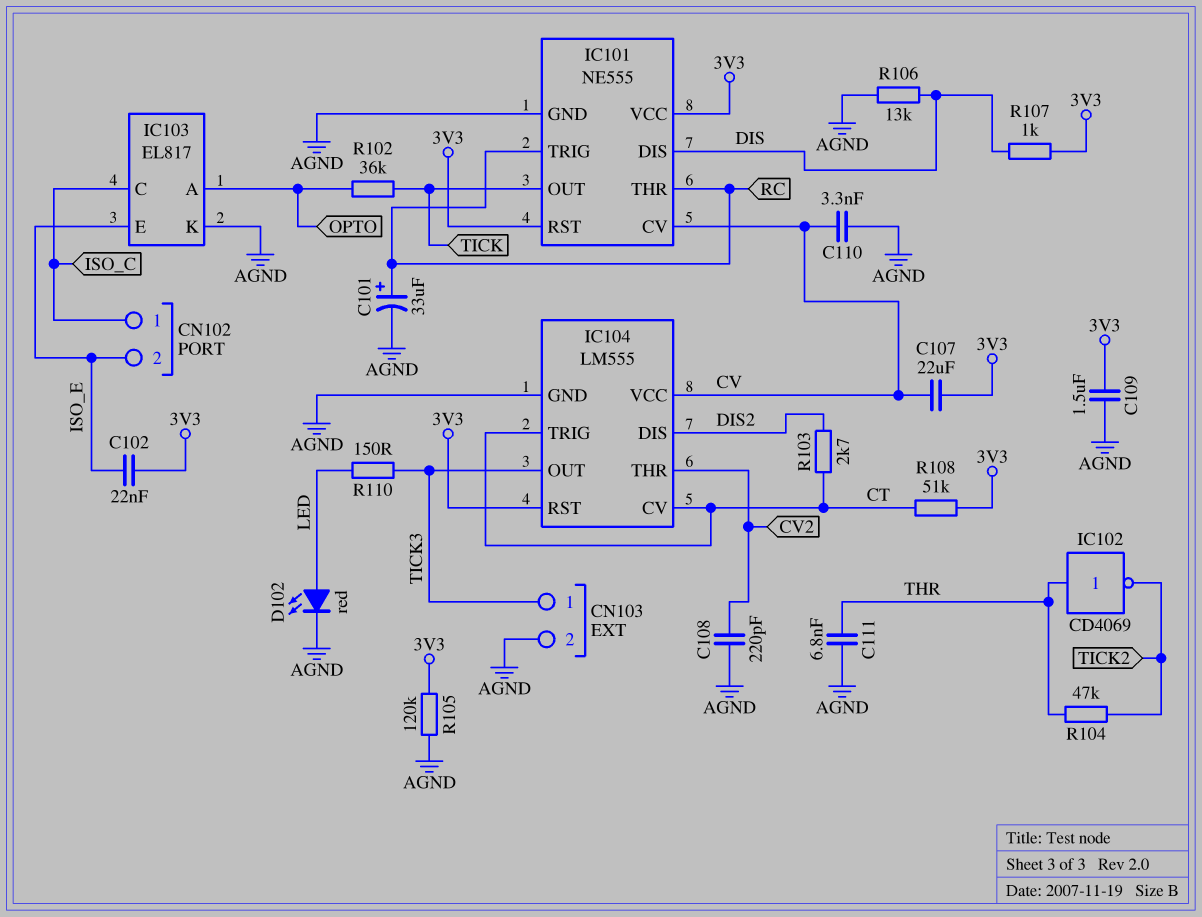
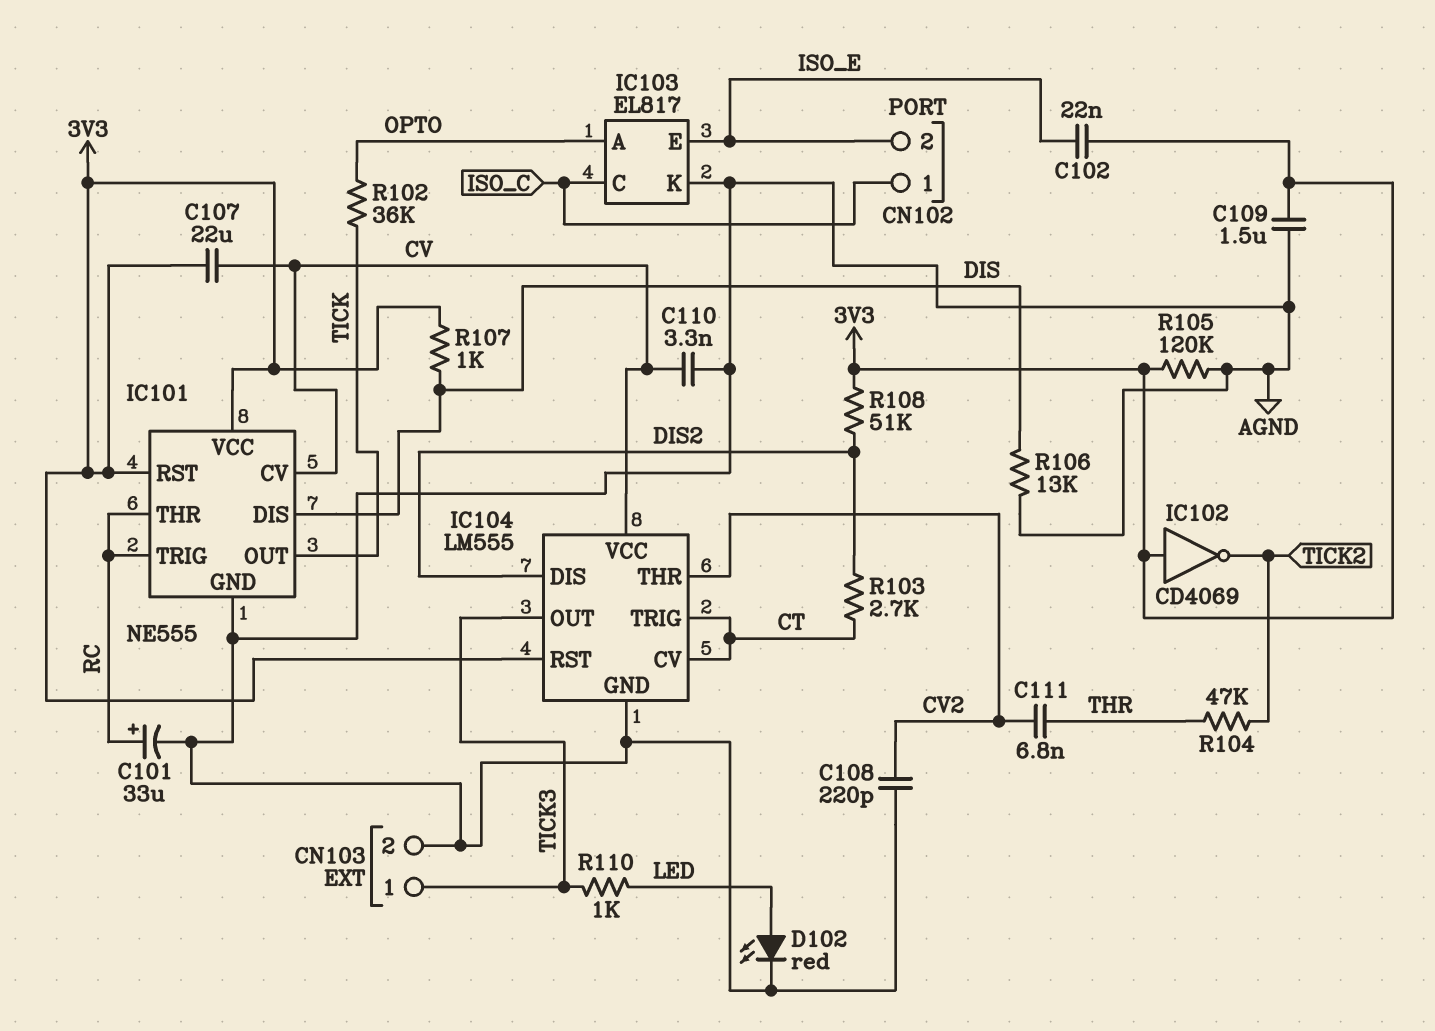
C111: 6.8nF (AGND, THR) -> 6.8nF (CV2, THR)
IC102: NOT CD4069 (in THR, out TICK2) -> NOT CD4069 (in 3V3, out TICK2)
R108: 51k (3V3, CT) -> 51k (3V3, DIS2)
R110: 150 (LED, TICK3) -> 1k (LED, TICK3)

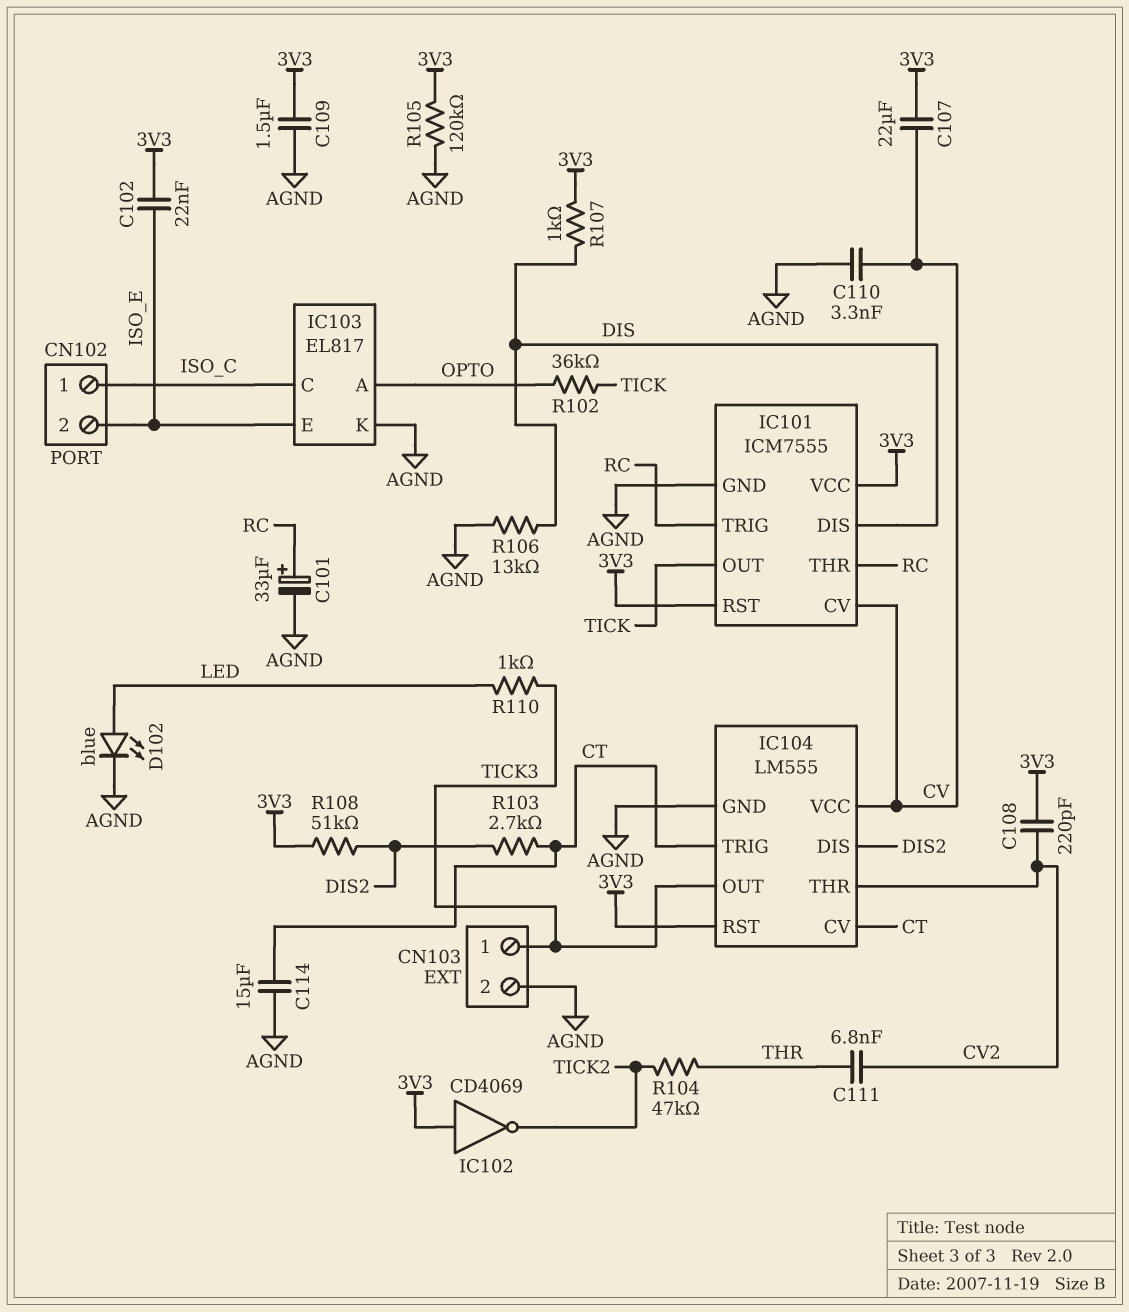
C108: 220pF (AGND, CV2) -> 220pF (3V3, CV2)
C114: none -> 15uF (AGND, CT)
D102: LED red (A LED, K AGND) -> LED blue (A LED, K AGND)
IC101: NE555 -> ICM7555

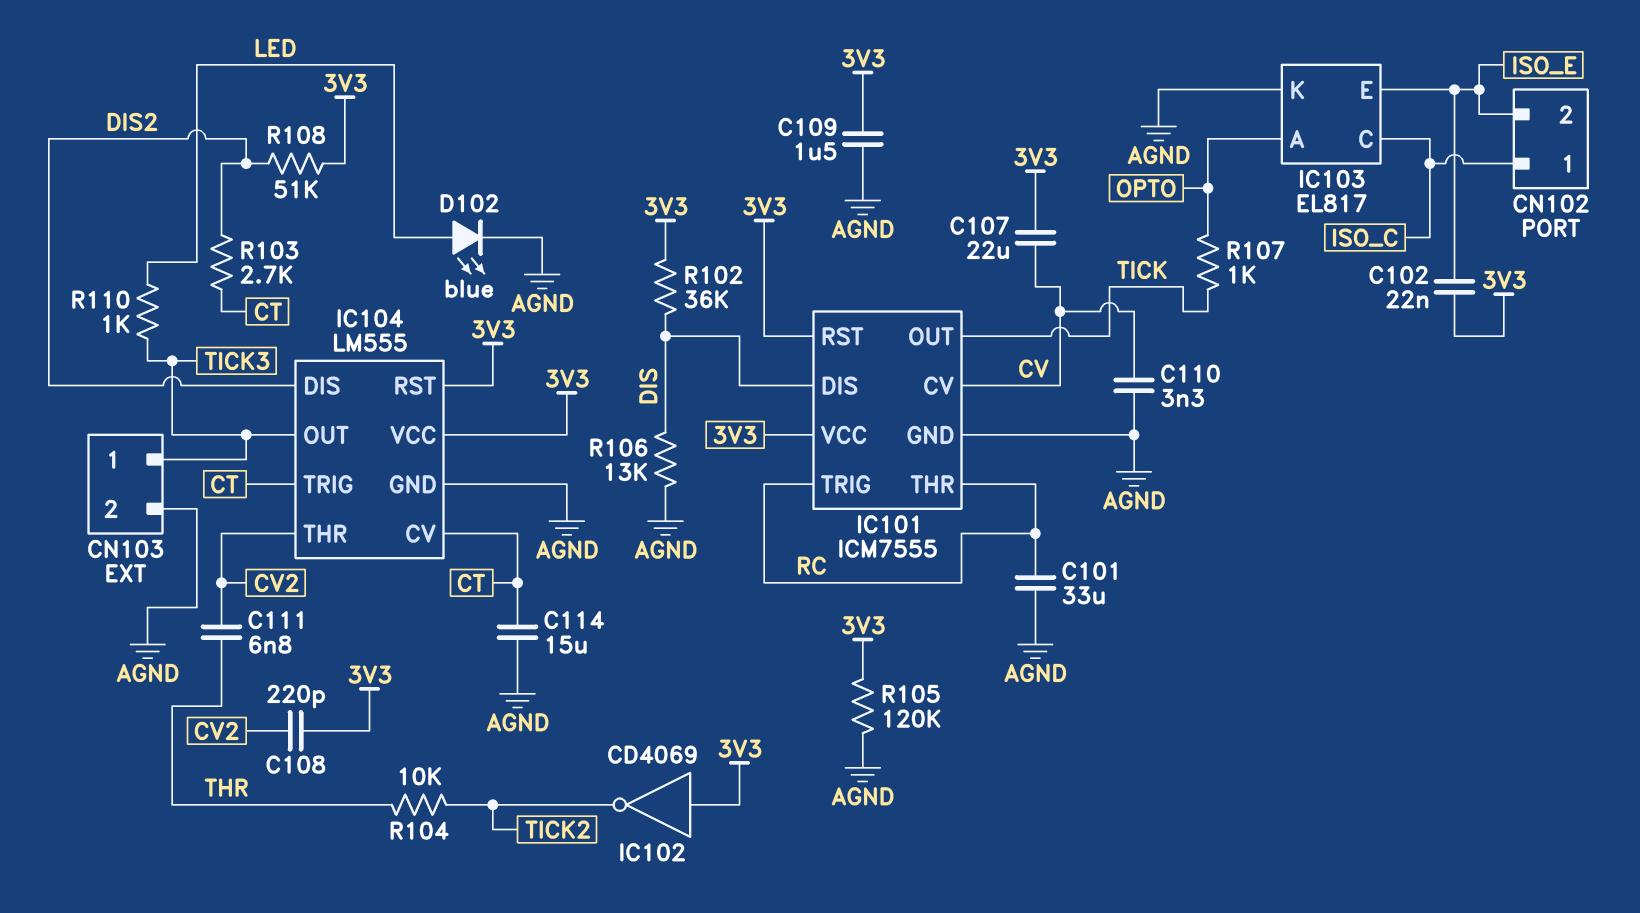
C101: 33uF (plus RC, minus AGND) -> 33uF (AGND, RC)
IC104 pin VCC: CV -> 3V3
R102: 36k (OPTO, TICK) -> 36k (3V3, DIS)
R104: 47k (THR, TICK2) -> 10k (THR, TICK2)
R107: 1k (3V3, DIS) -> 1k (OPTO, TICK)

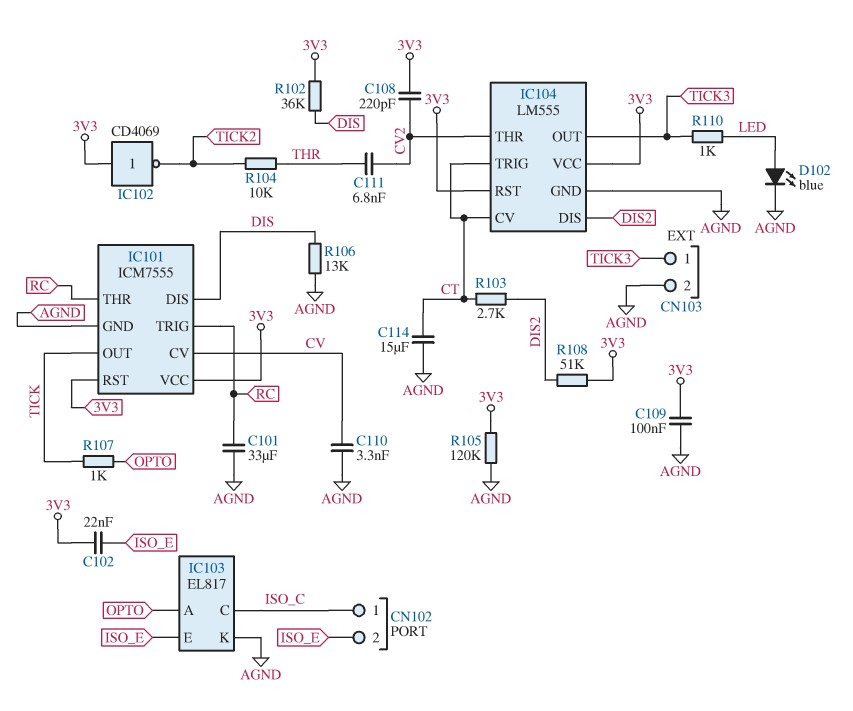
C107: 22uF (3V3, CV) -> none
C109: 1.5uF (3V3, AGND) -> 100nF (3V3, AGND)

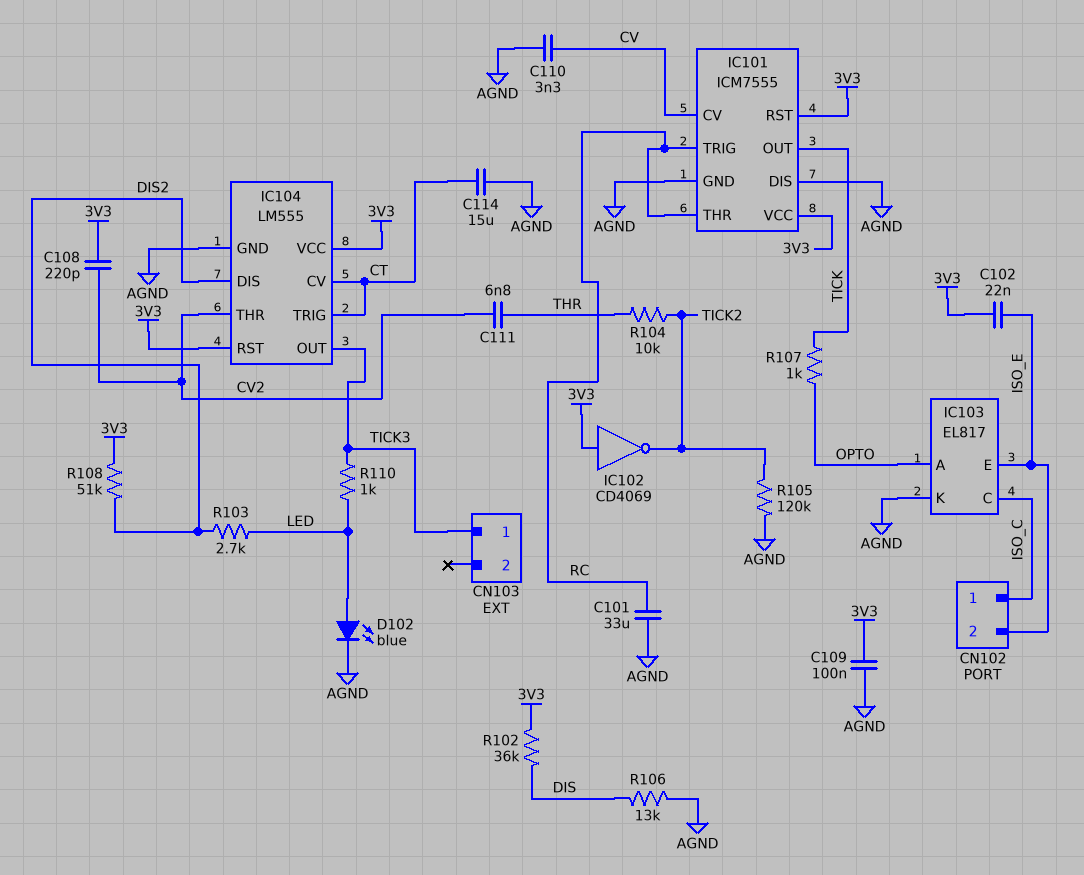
CN103 pin 2: AGND -> none
IC101 pin DIS: DIS -> AGND
R103: 2.7k (CT, DIS2) -> 2.7k (DIS2, LED)
R105: 120k (3V3, AGND) -> 120k (AGND, TICK2)

